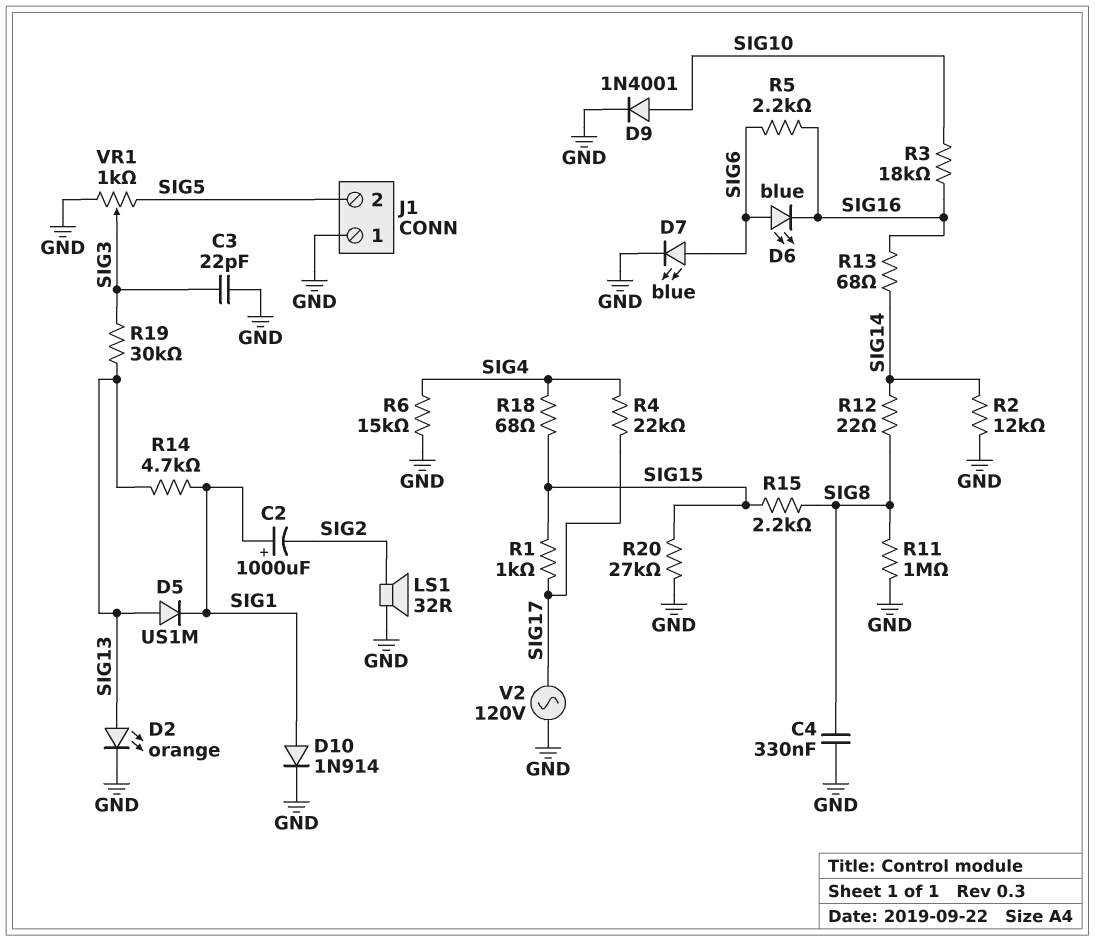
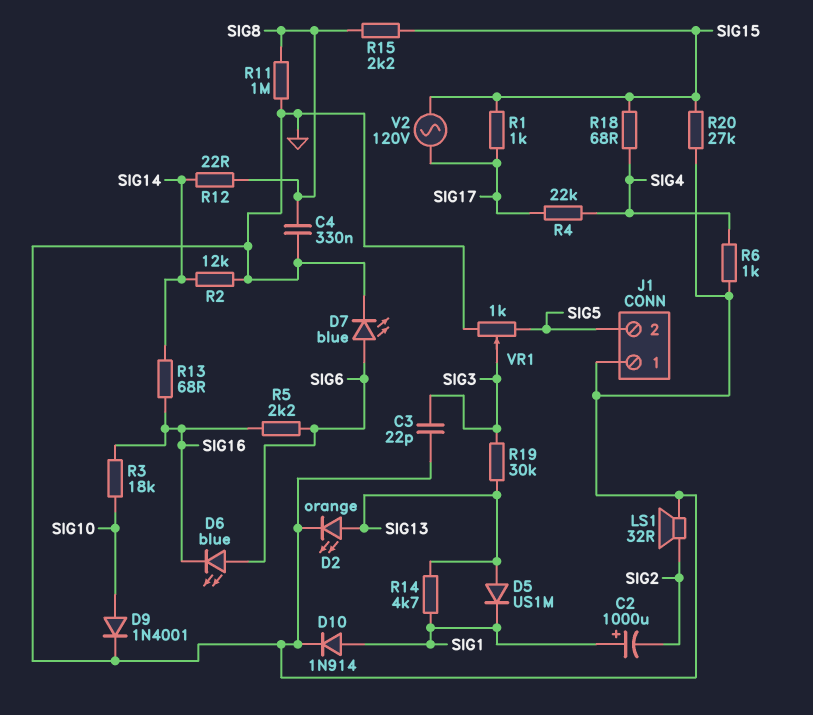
R6: 15k (GND, SIG4) -> 1k (GND, SIG4)
V2: AC 120V (GND, SIG17) -> AC 120V (SIG15, SIG17)

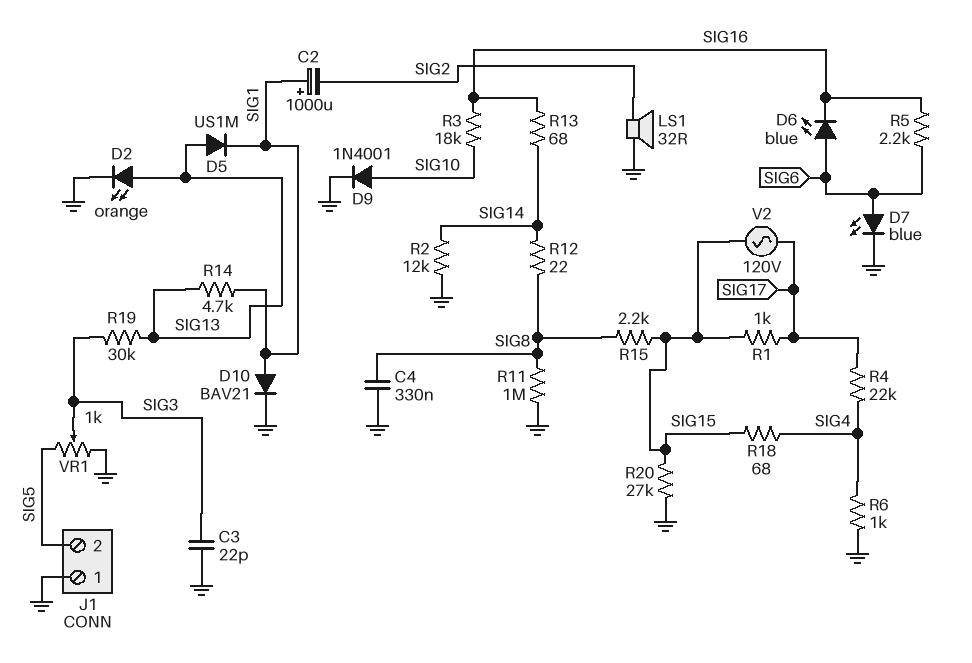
D10: diode 1N914 (A SIG1, K GND) -> diode BAV21 (A SIG1, K GND)

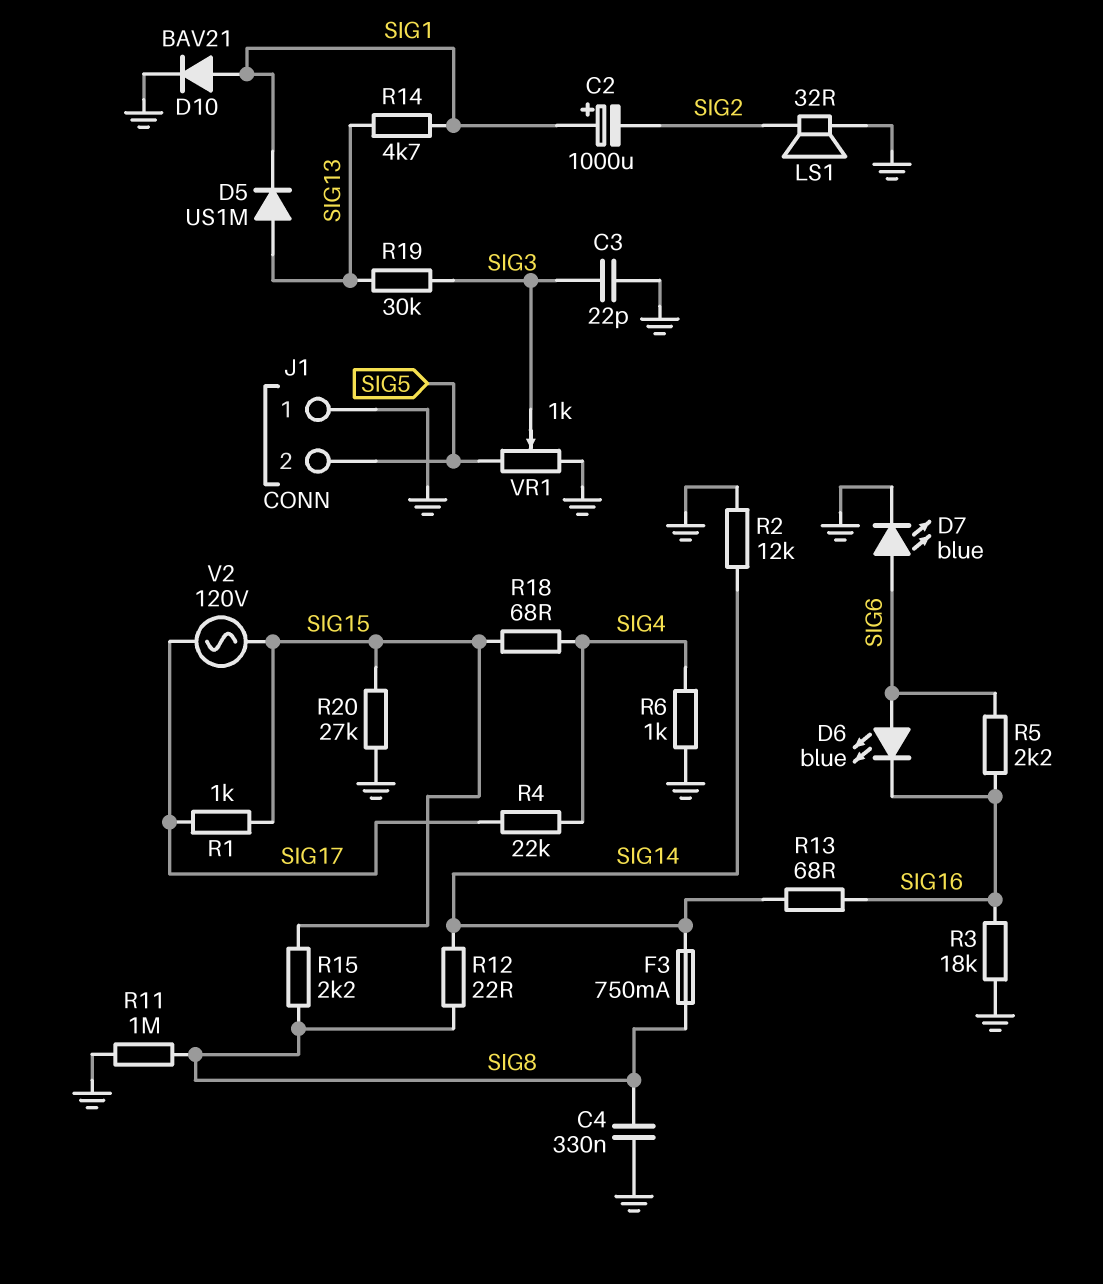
D2: LED orange (A SIG13, K GND) -> none
D9: diode 1N4001 (A SIG10, K GND) -> none
F3: none -> 750mA (SIG8, SIG14)
R3: 18k (SIG10, SIG16) -> 18k (GND, SIG16)

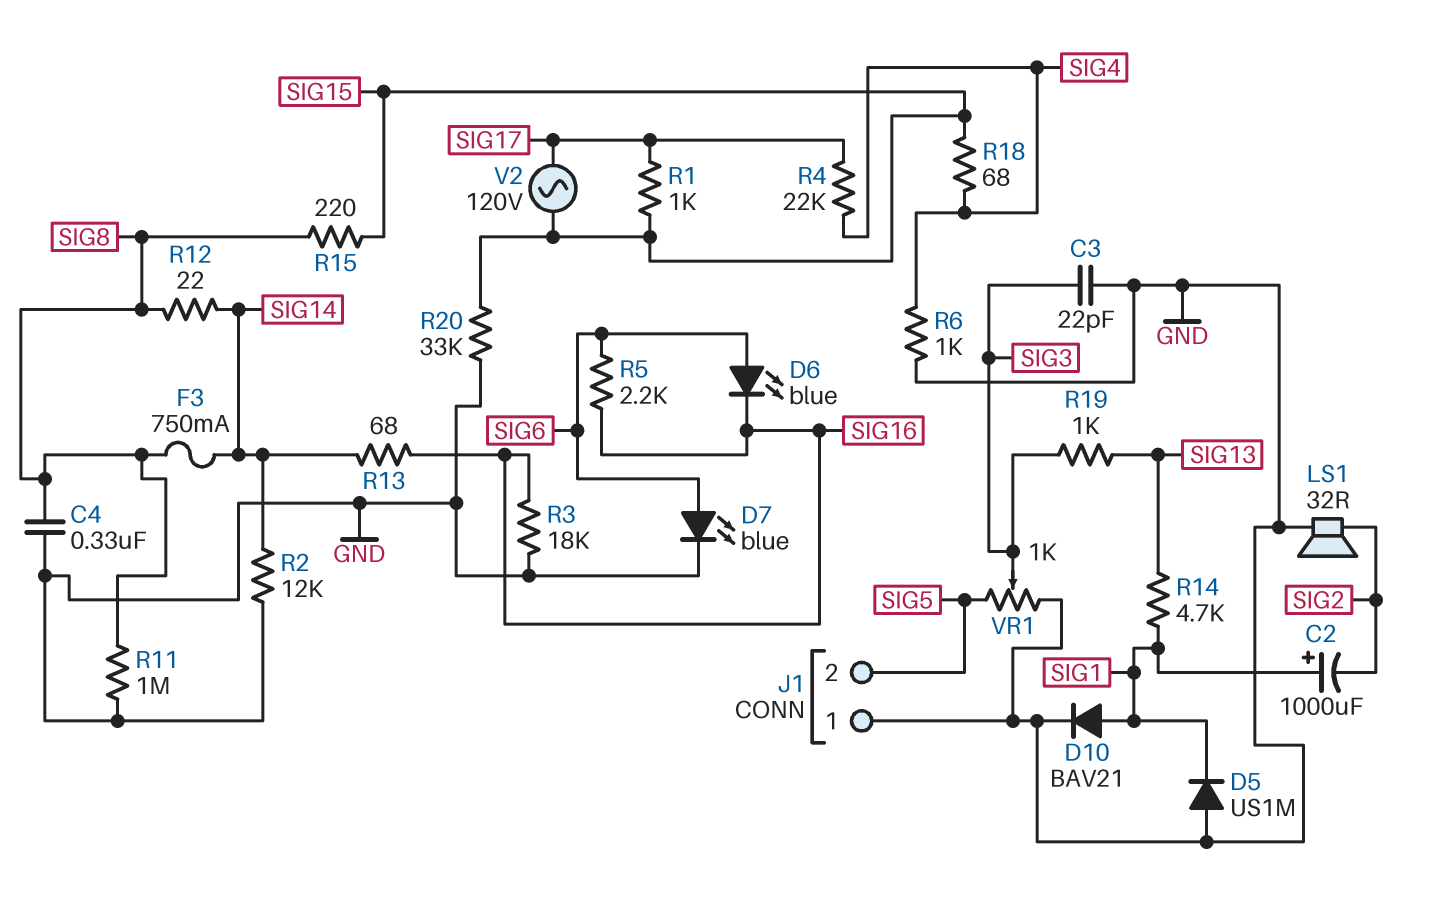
D5: diode US1M (A SIG13, K SIG1) -> diode US1M (A GND, K SIG1)
R15: 2.2k (SIG8, SIG15) -> 220 (SIG8, SIG15)
R19: 30k (SIG3, SIG13) -> 1k (SIG3, SIG13)
R20: 27k (GND, SIG15) -> 33k (GND, SIG15)

